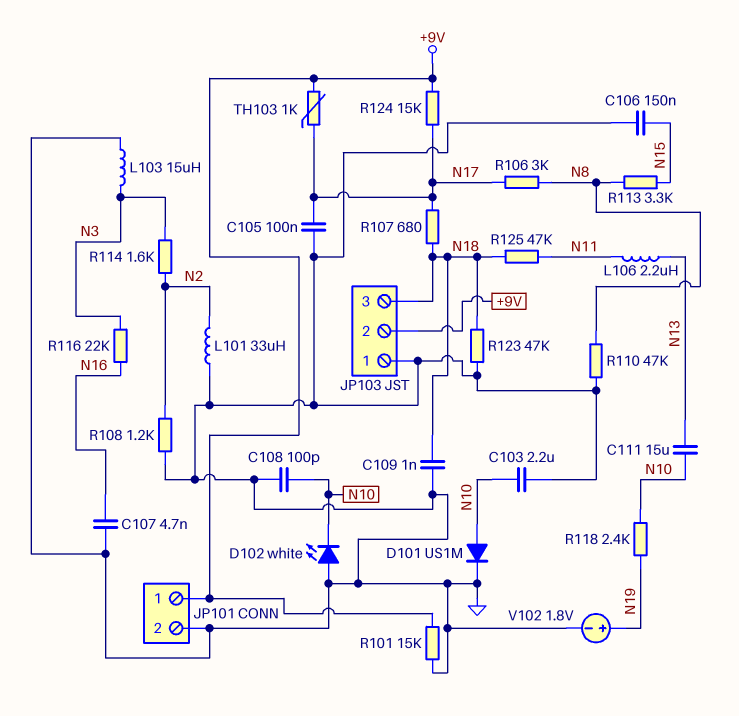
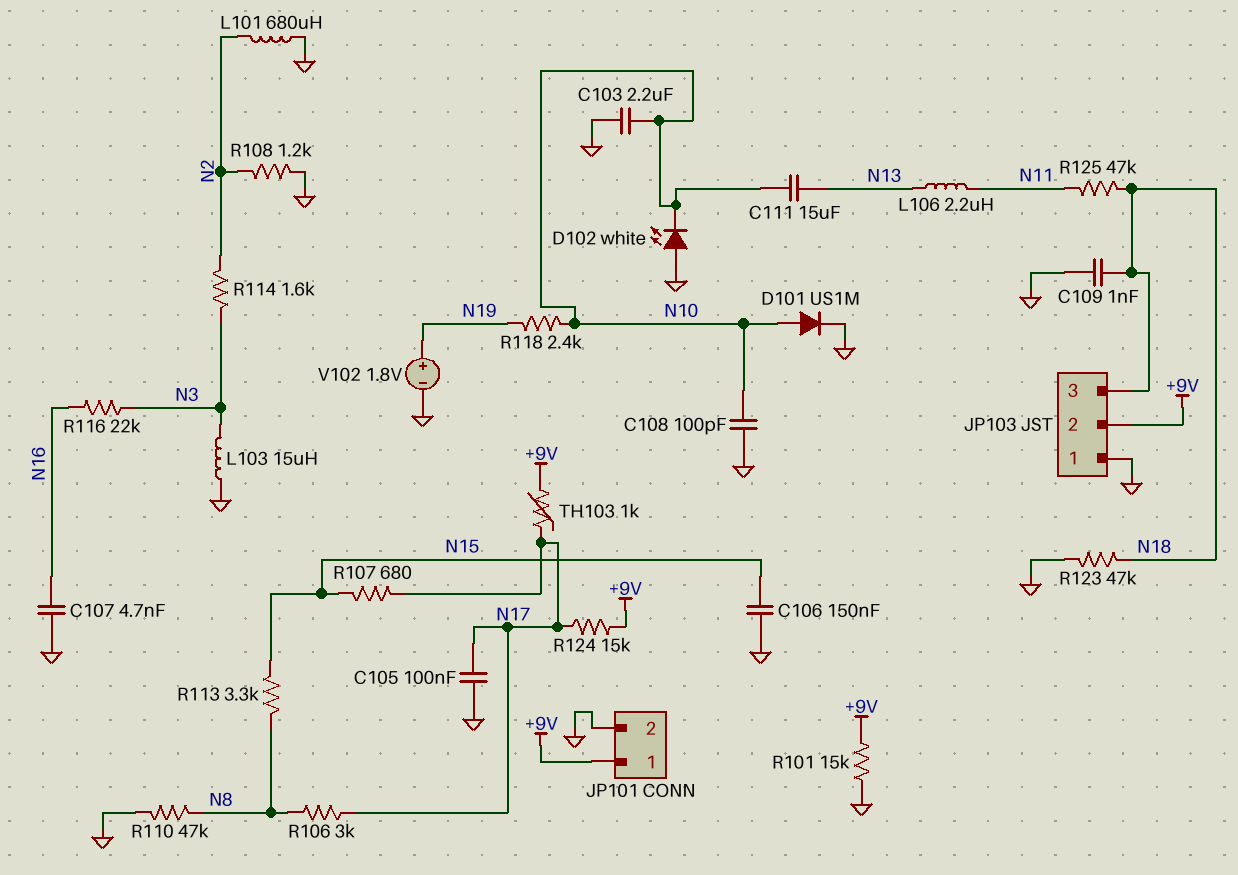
L101: 33uH (GND, N2) -> 680uH (GND, N2)
R107: 680 (N17, N18) -> 680 (N15, N17)

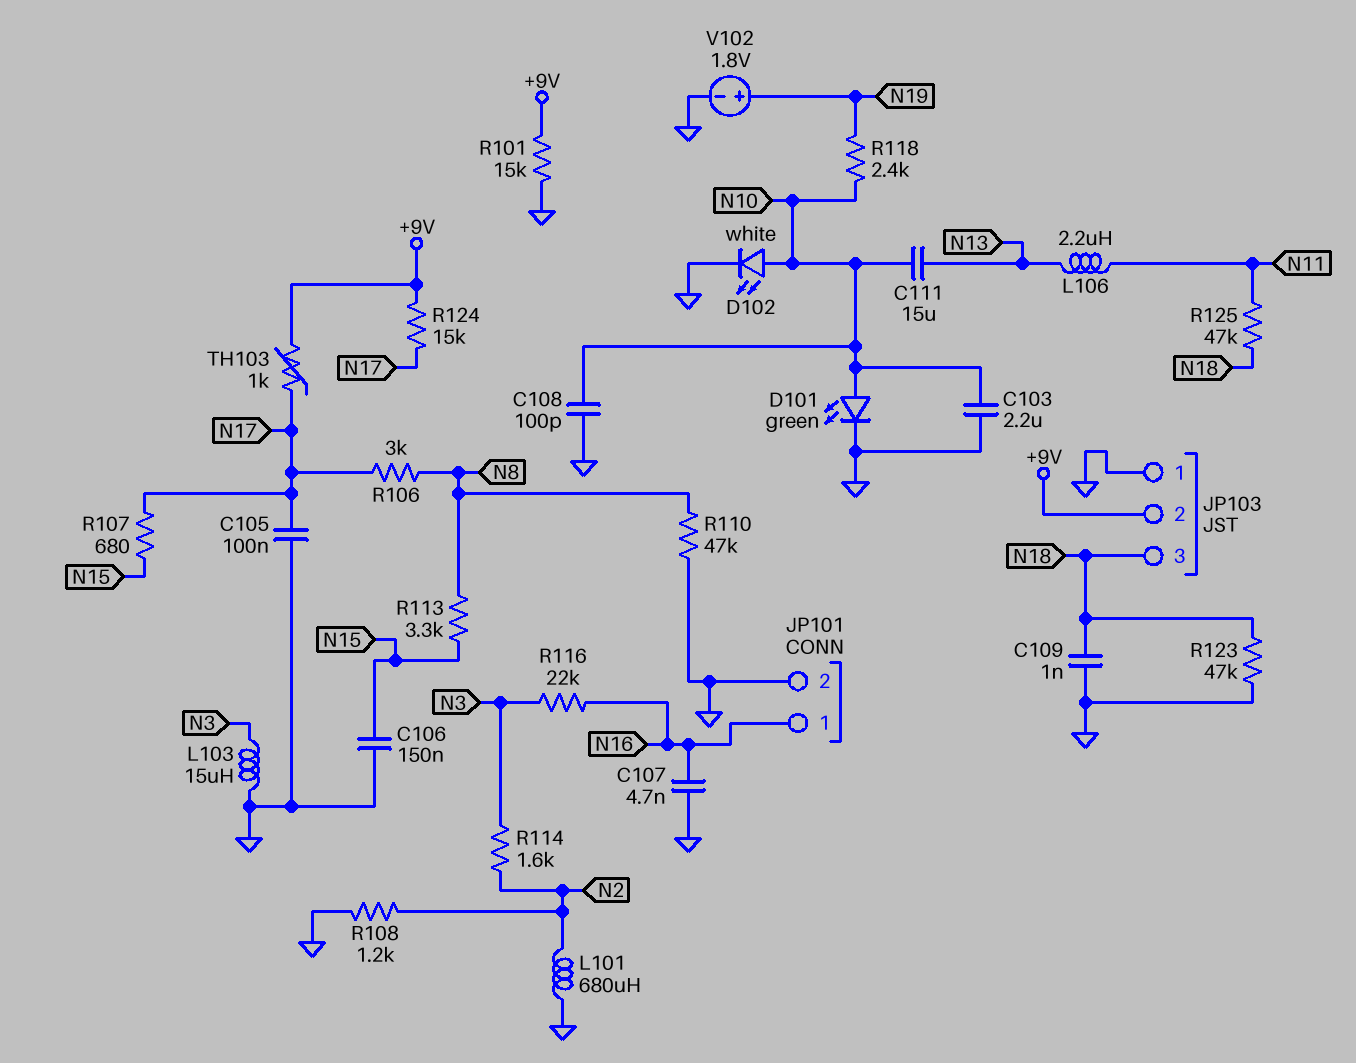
D101: diode US1M (A N10, K GND) -> LED green (A N10, K GND)
D102: LED white (A GND, K N10) -> LED white (A N10, K GND)
JP101 pin 1: +9V -> N16

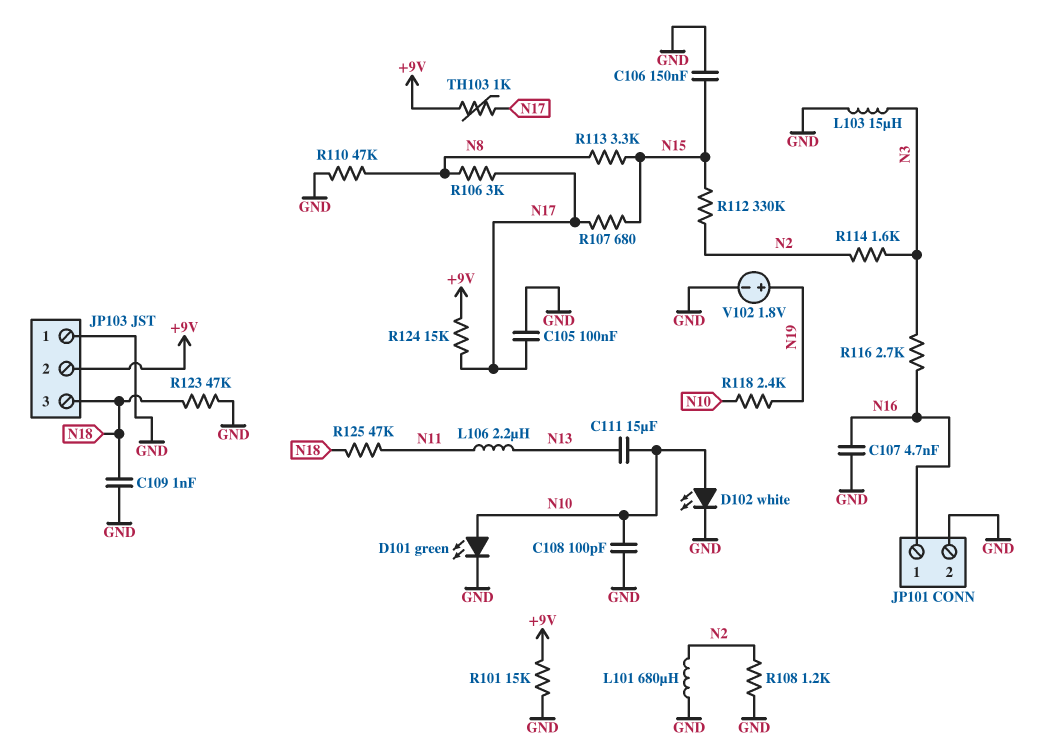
C103: 2.2uF (GND, N10) -> none
R112: none -> 330k (N2, N15)
R116: 22k (N3, N16) -> 2.7k (N3, N16)

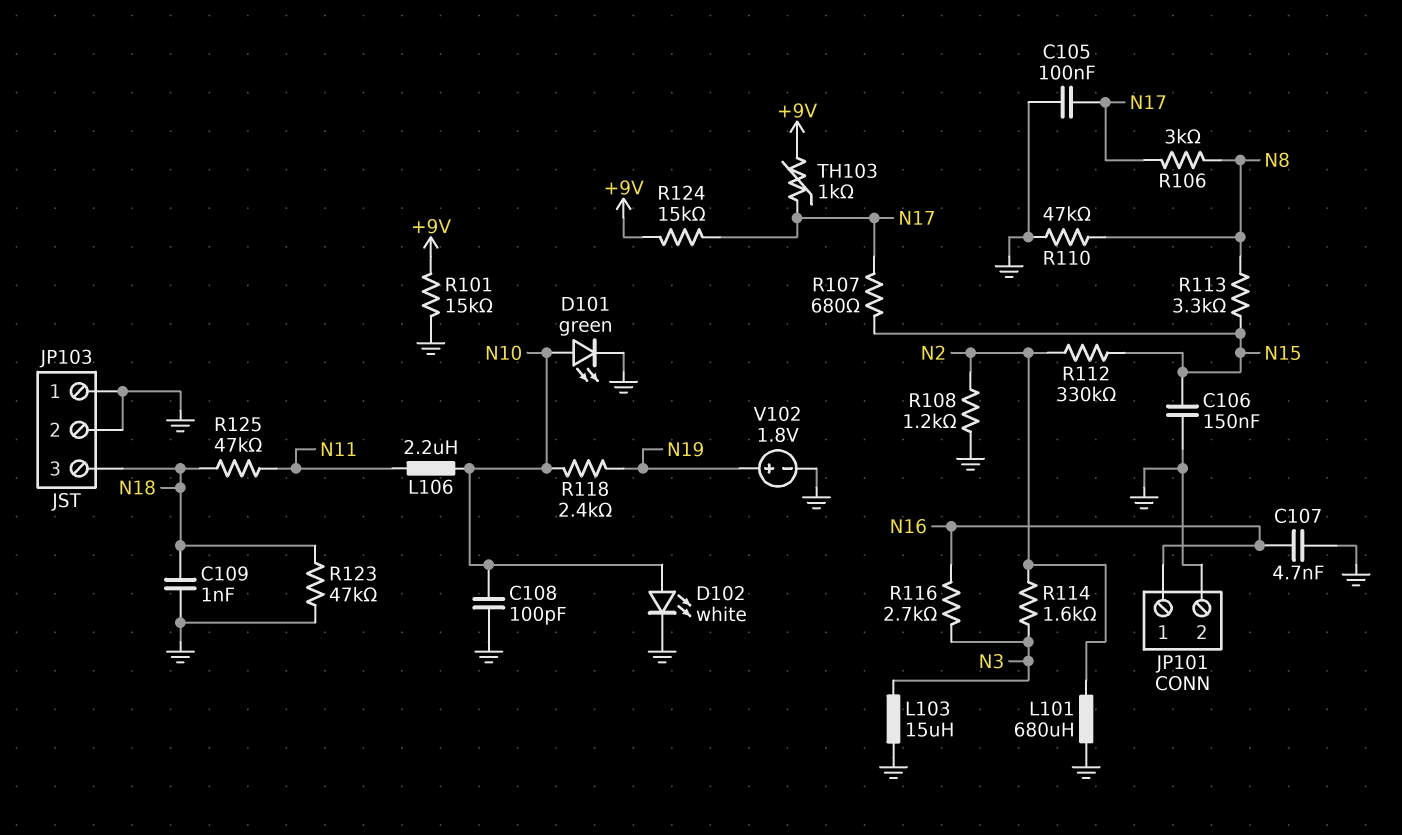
C111: 15uF (N10, N13) -> none
JP103 pin 2: +9V -> GND
L106: 2.2uH (N11, N13) -> 2.2uH (N10, N11)

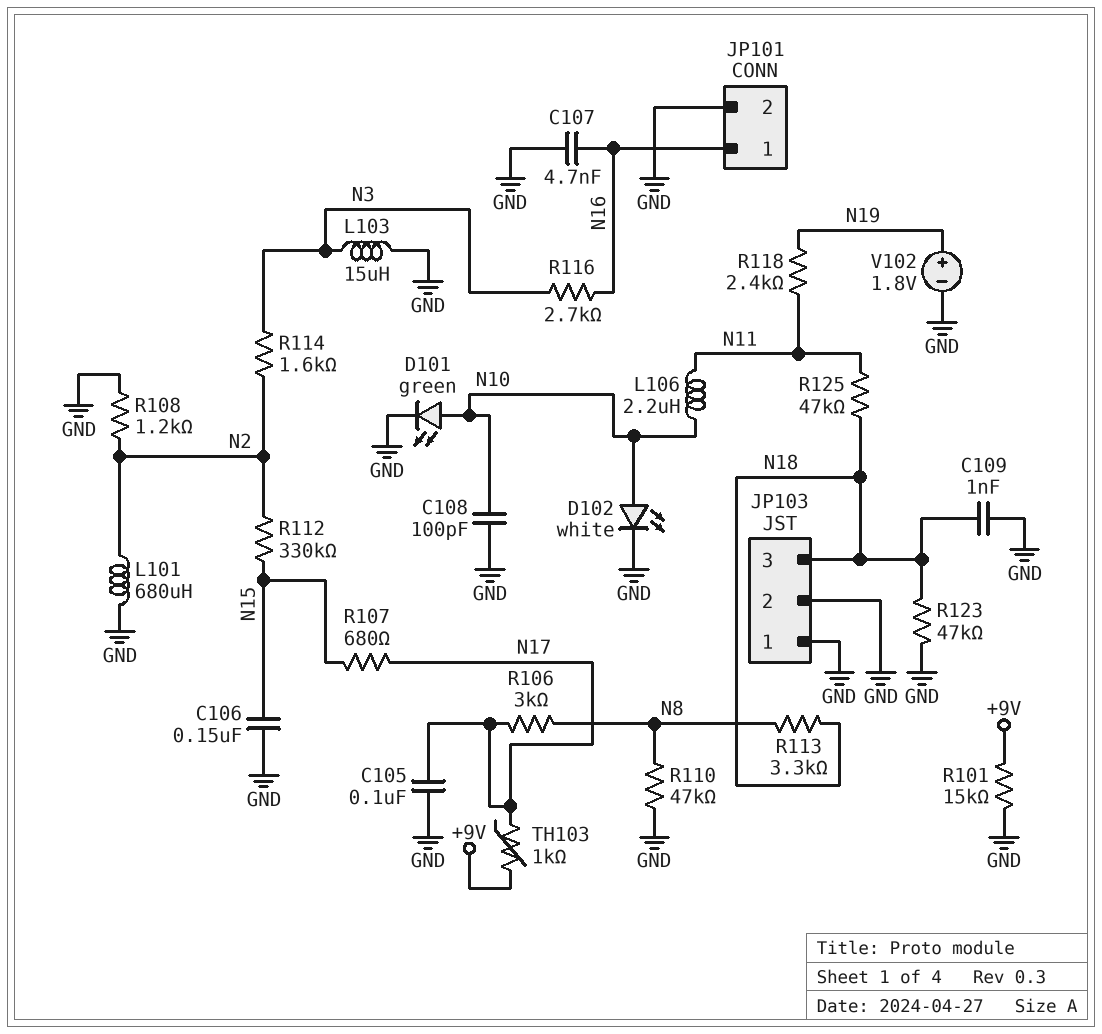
R113: 3.3k (N8, N15) -> 3.3k (N8, N18)
R118: 2.4k (N10, N19) -> 2.4k (N11, N19)
R124: 15k (+9V, N17) -> none

